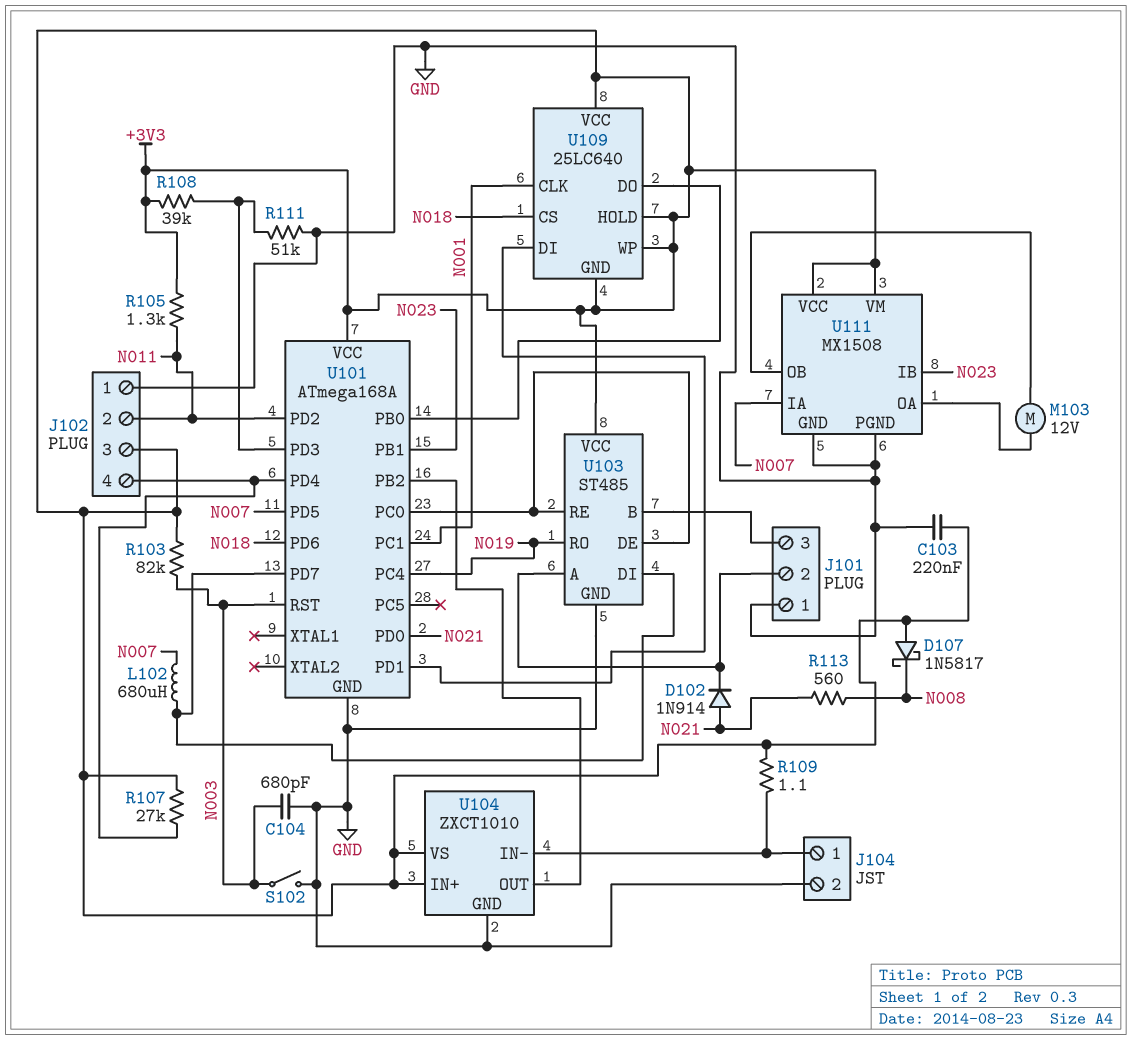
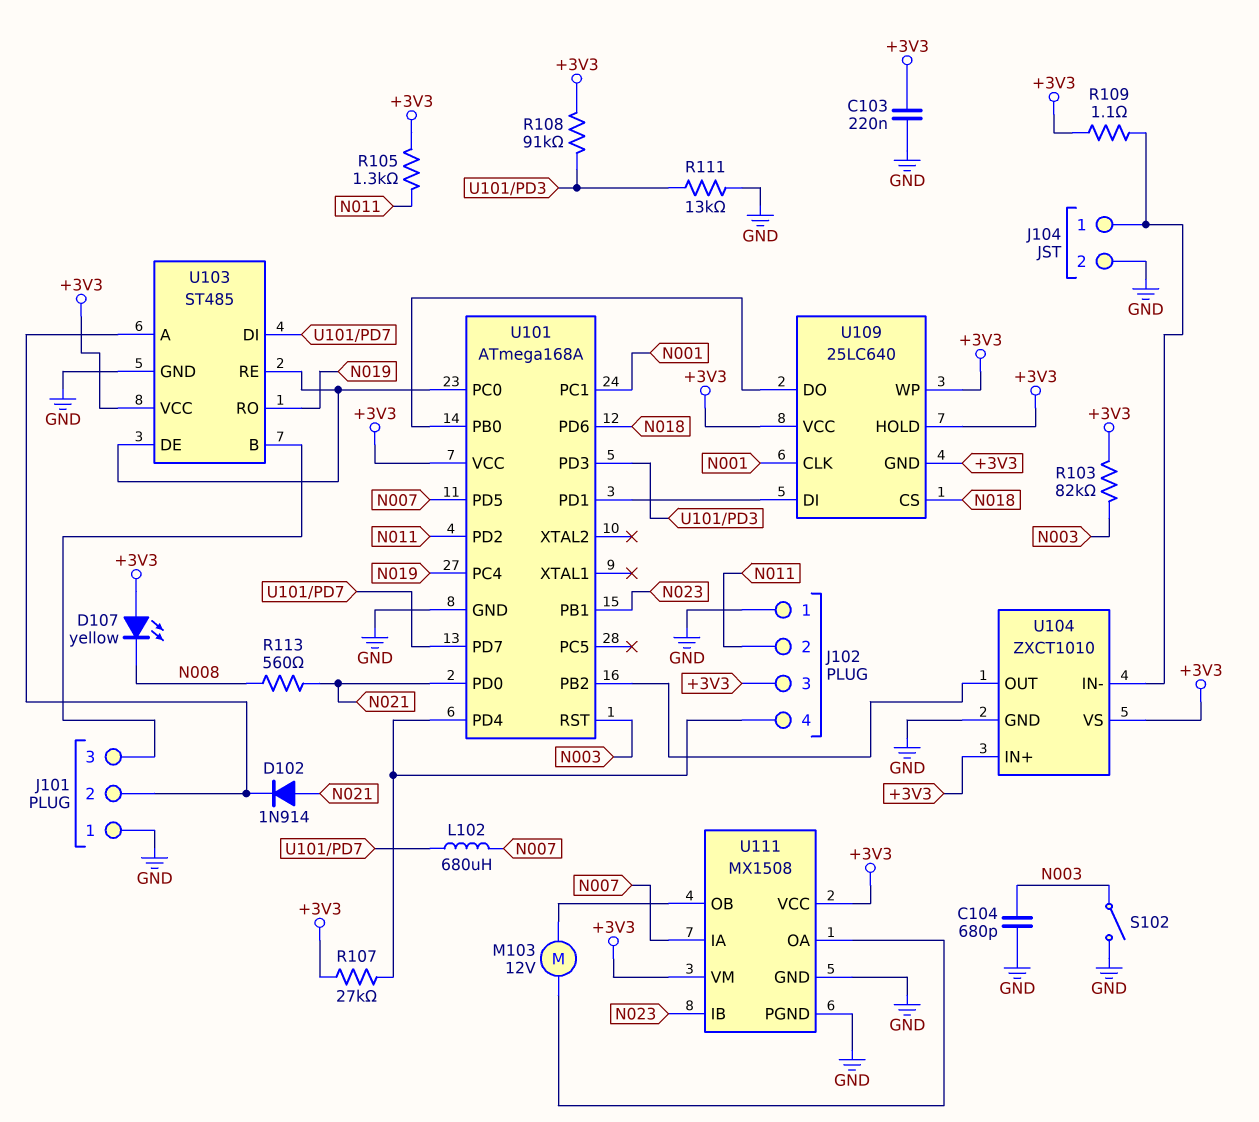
D107: schottky 1N5817 (A +3V3, K N008) -> LED yellow (A +3V3, K N008)
R108: 39k (+3V3, U101/PD3) -> 91k (+3V3, U101/PD3)
R111: 51k (GND, U101/PD3) -> 13k (GND, U101/PD3)

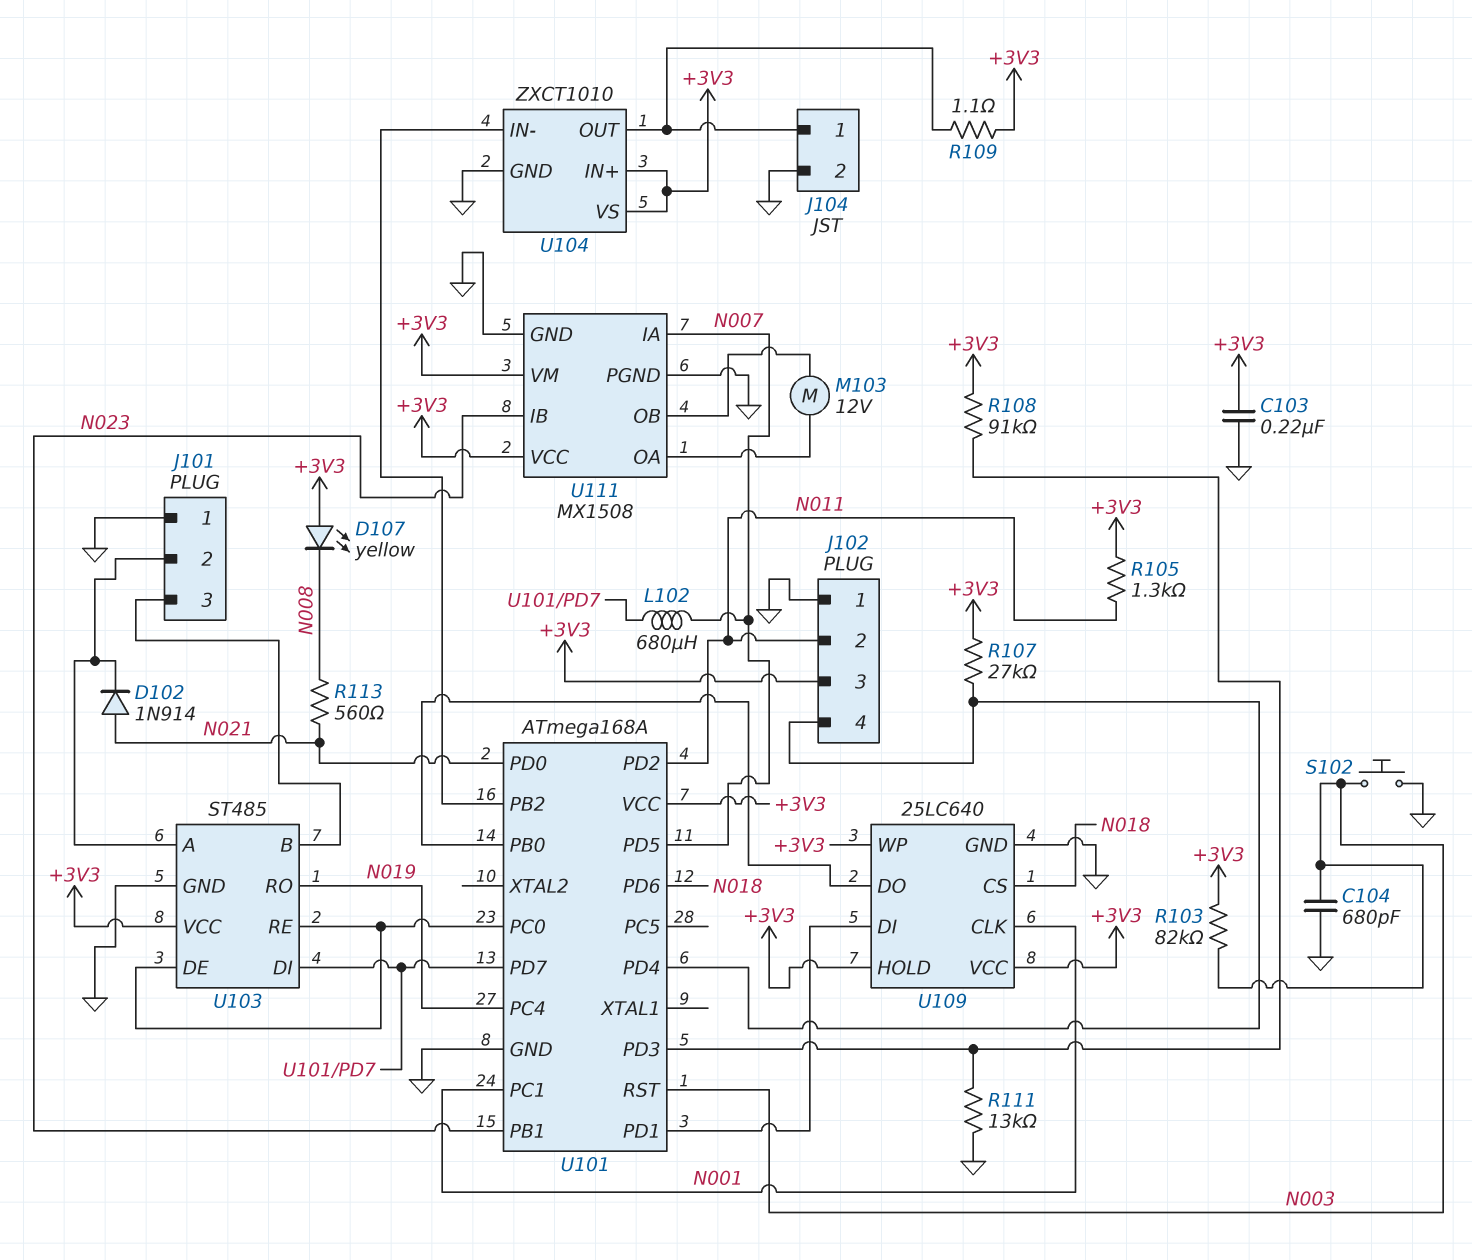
S102: switch (GND, N003) -> button (GND, N003)
U104 pin IN-: J104/1 -> U101/PB2
U104 pin OUT: U101/PB2 -> J104/1
U109 pin GND: +3V3 -> GND

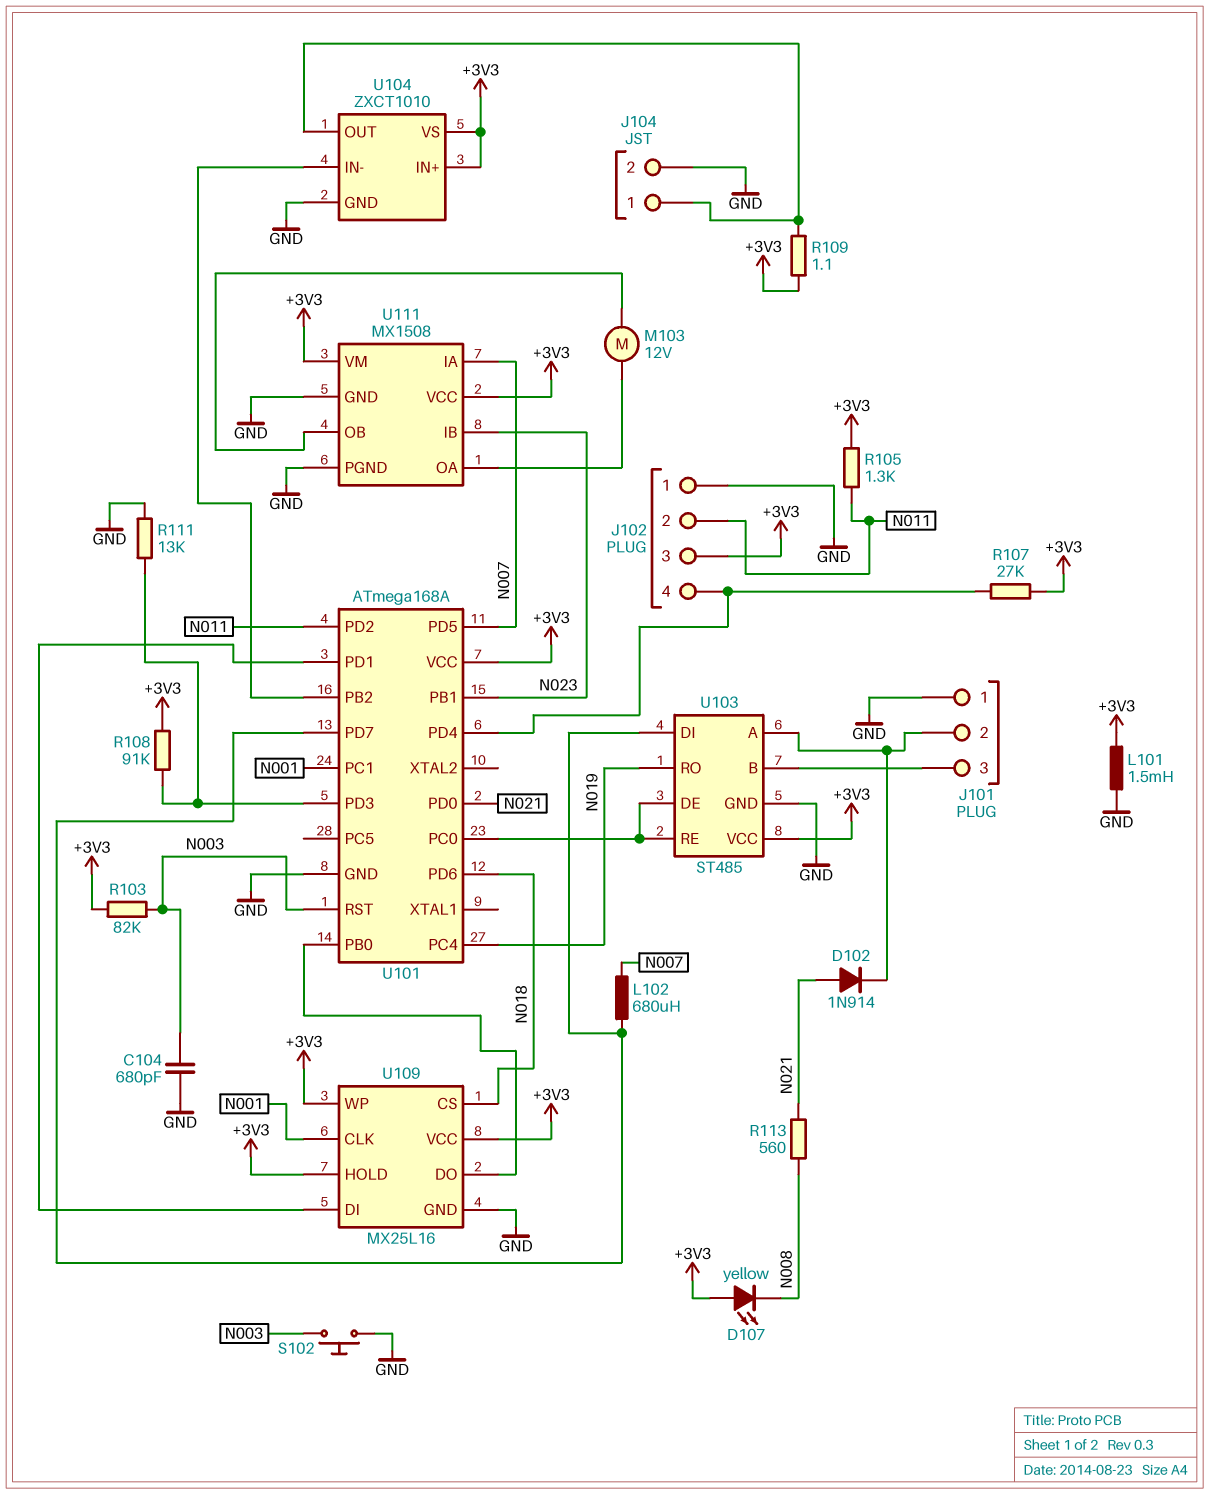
C103: 220nF (+3V3, GND) -> none
L101: none -> 1.5mH (+3V3, GND)
U109: 25LC640 -> MX25L16

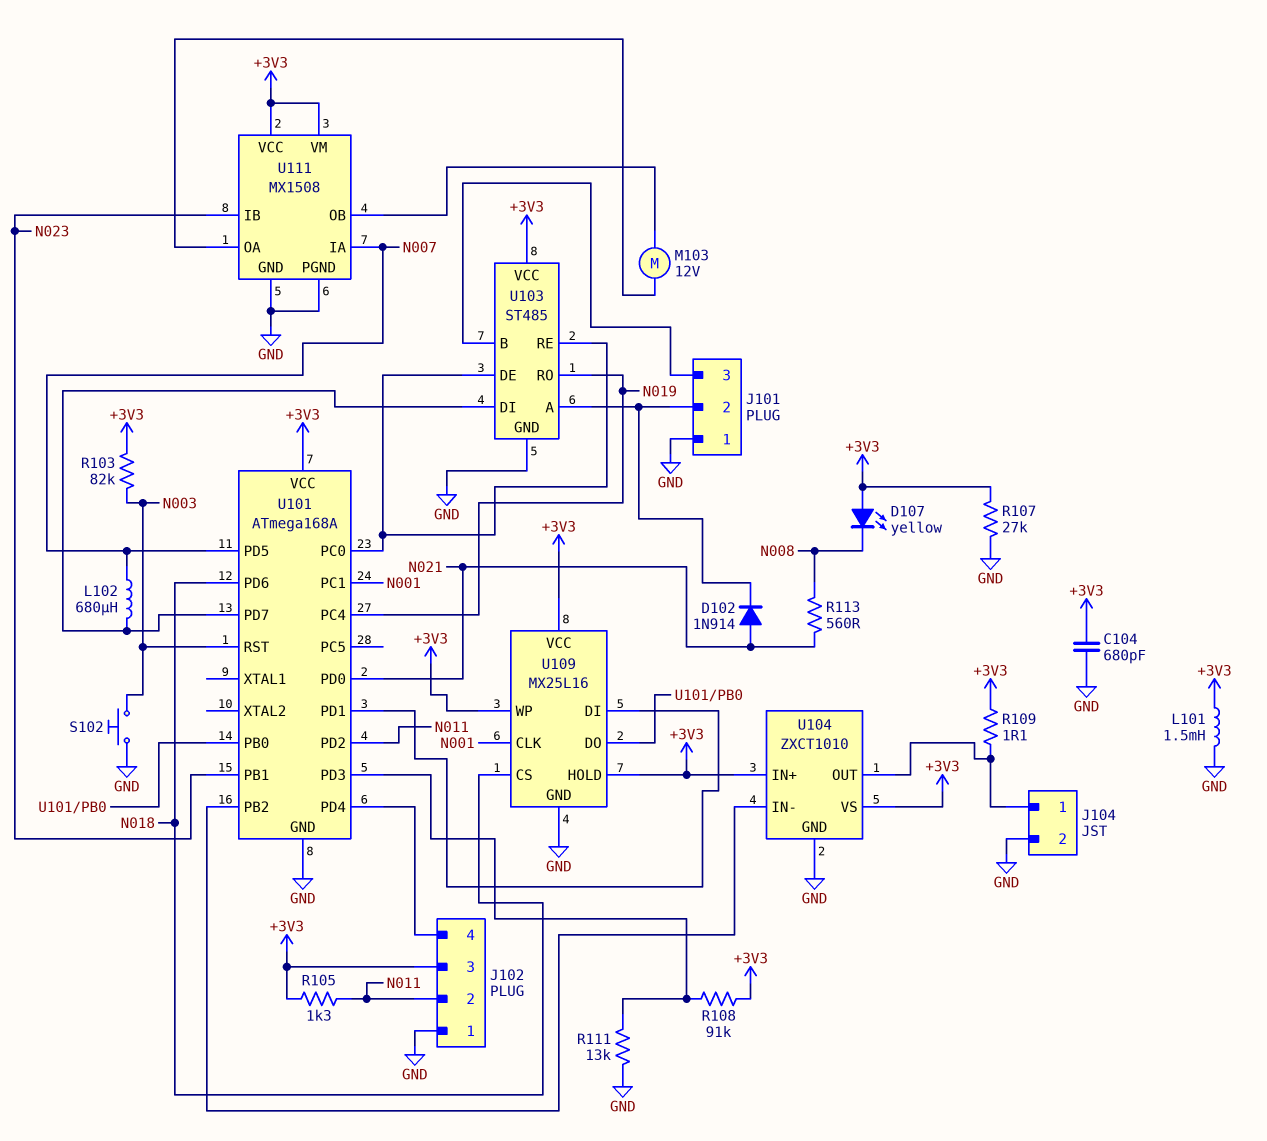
C104: 680pF (GND, N003) -> 680pF (+3V3, GND)
R107: 27k (+3V3, J102/4) -> 27k (+3V3, GND)

